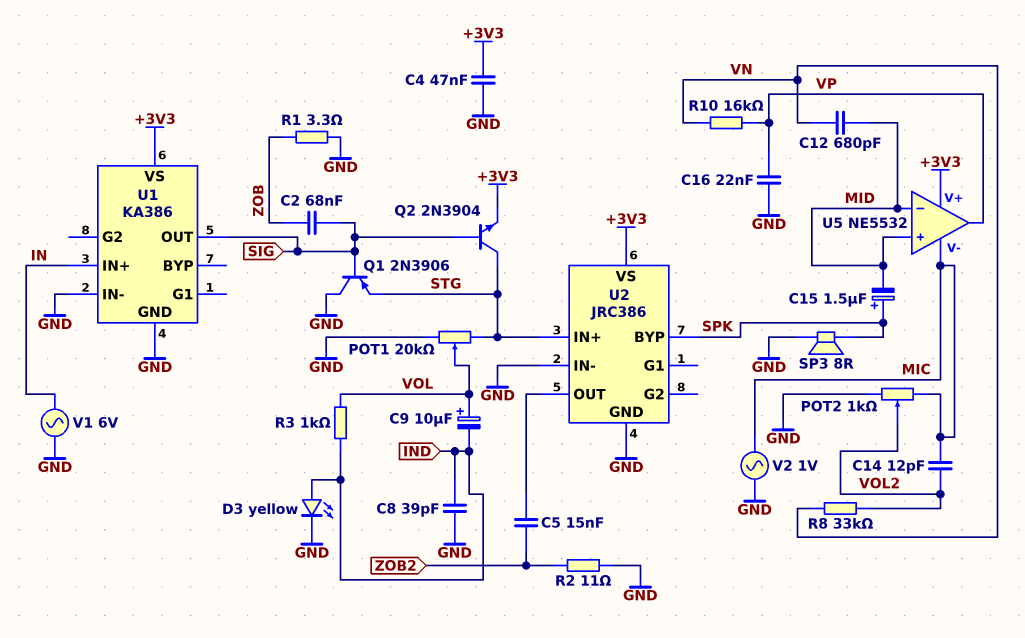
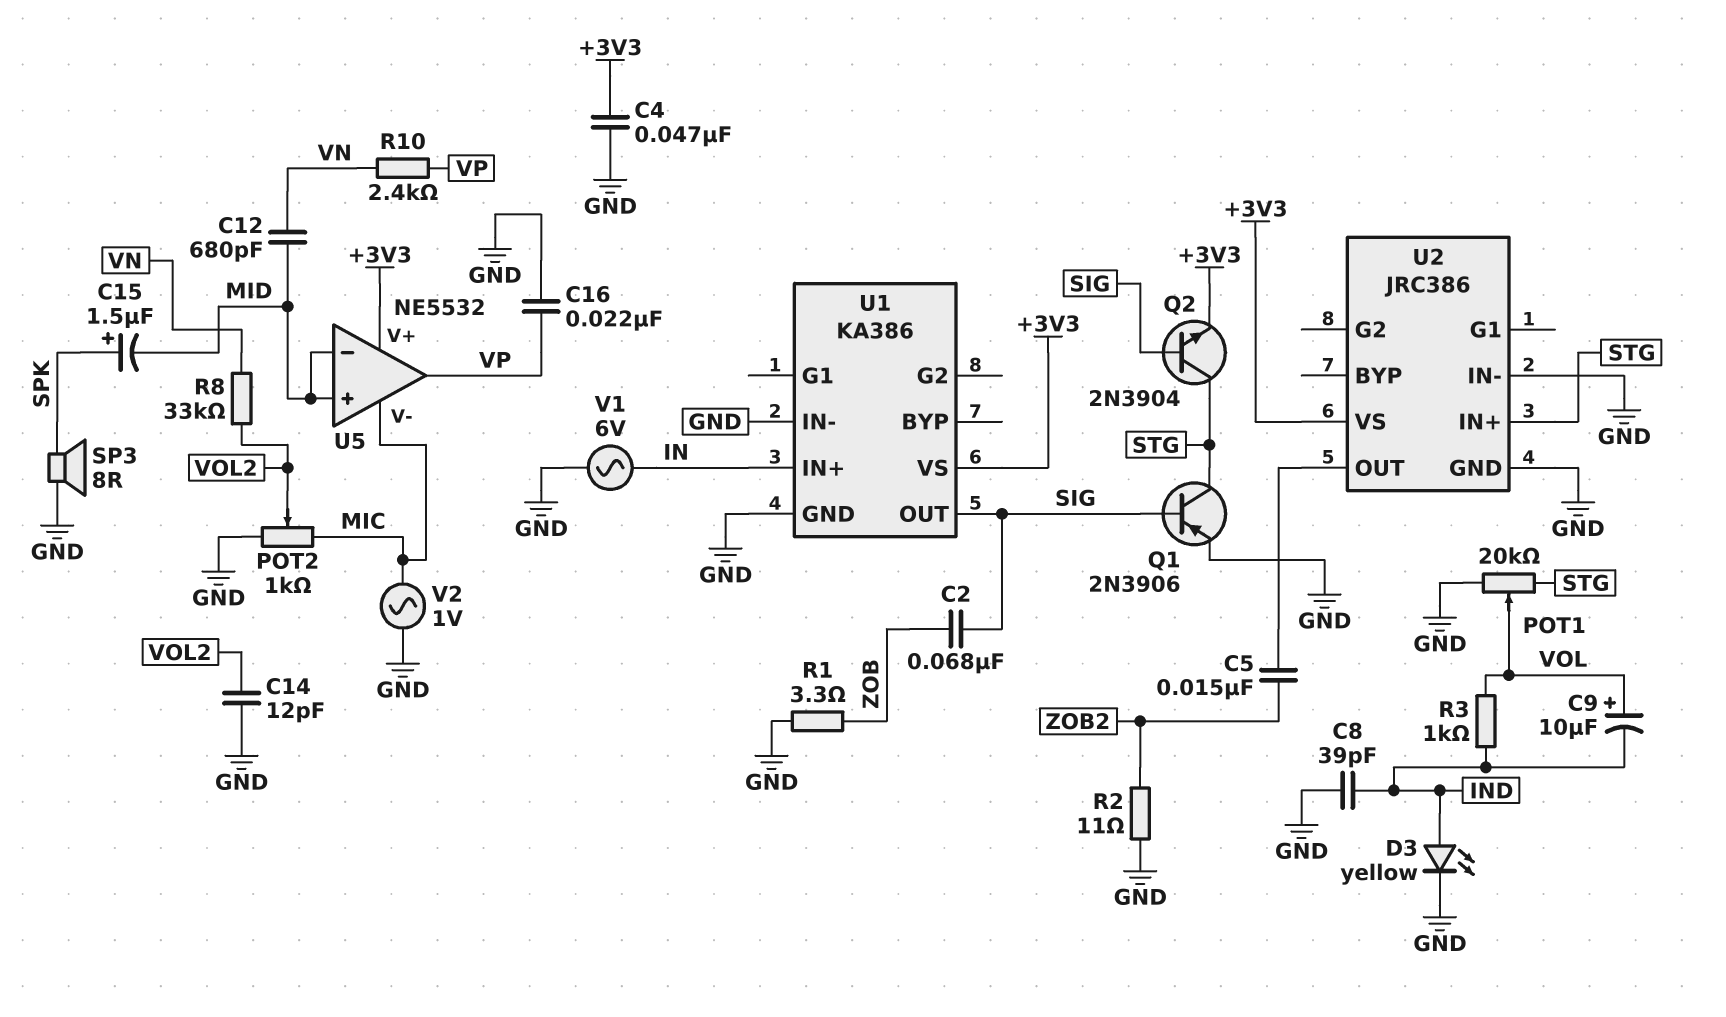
C14: 12pF (MIC, VOL2) -> 12pF (GND, VOL2)
Q1: PNP 2N3906 (B SIG, C GND, E STG) -> PNP 2N3906 (B SIG, C STG, E GND)
R10: 16k (VN, VP) -> 2.4k (VN, VP)
U2 pin BYP: SPK -> none

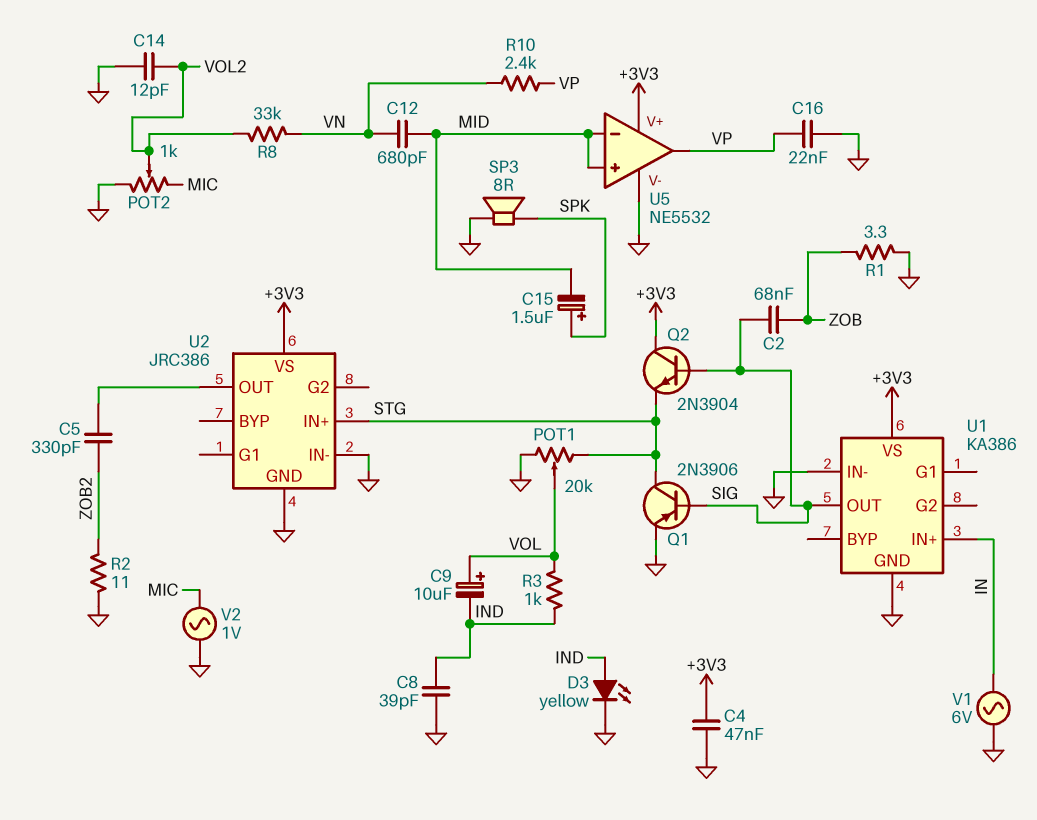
C5: 15nF (U2/OUT, ZOB2) -> 330pF (U2/OUT, ZOB2)
Q2: NPN 2N3904 (B SIG, C STG, E +3V3) -> NPN 2N3904 (B SIG, C +3V3, E STG)
U5 pin V-: MIC -> GND

